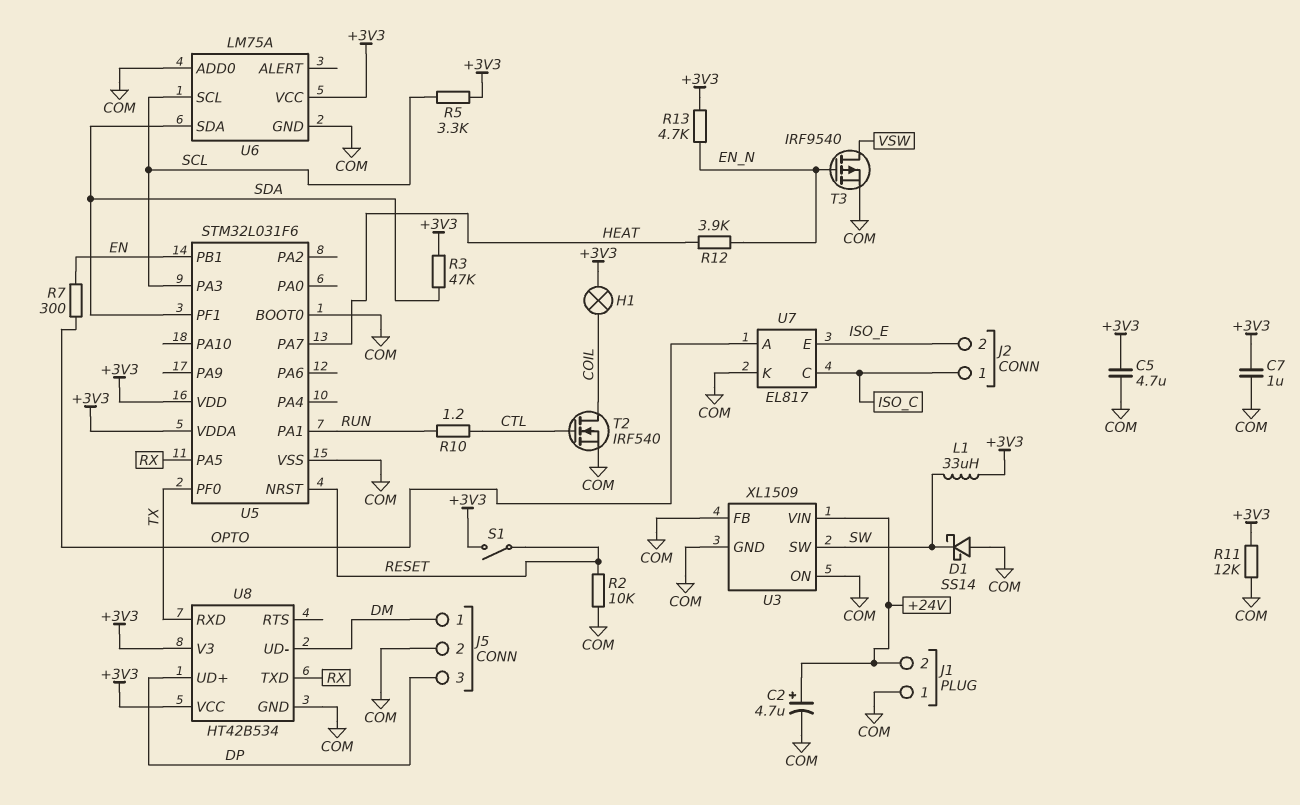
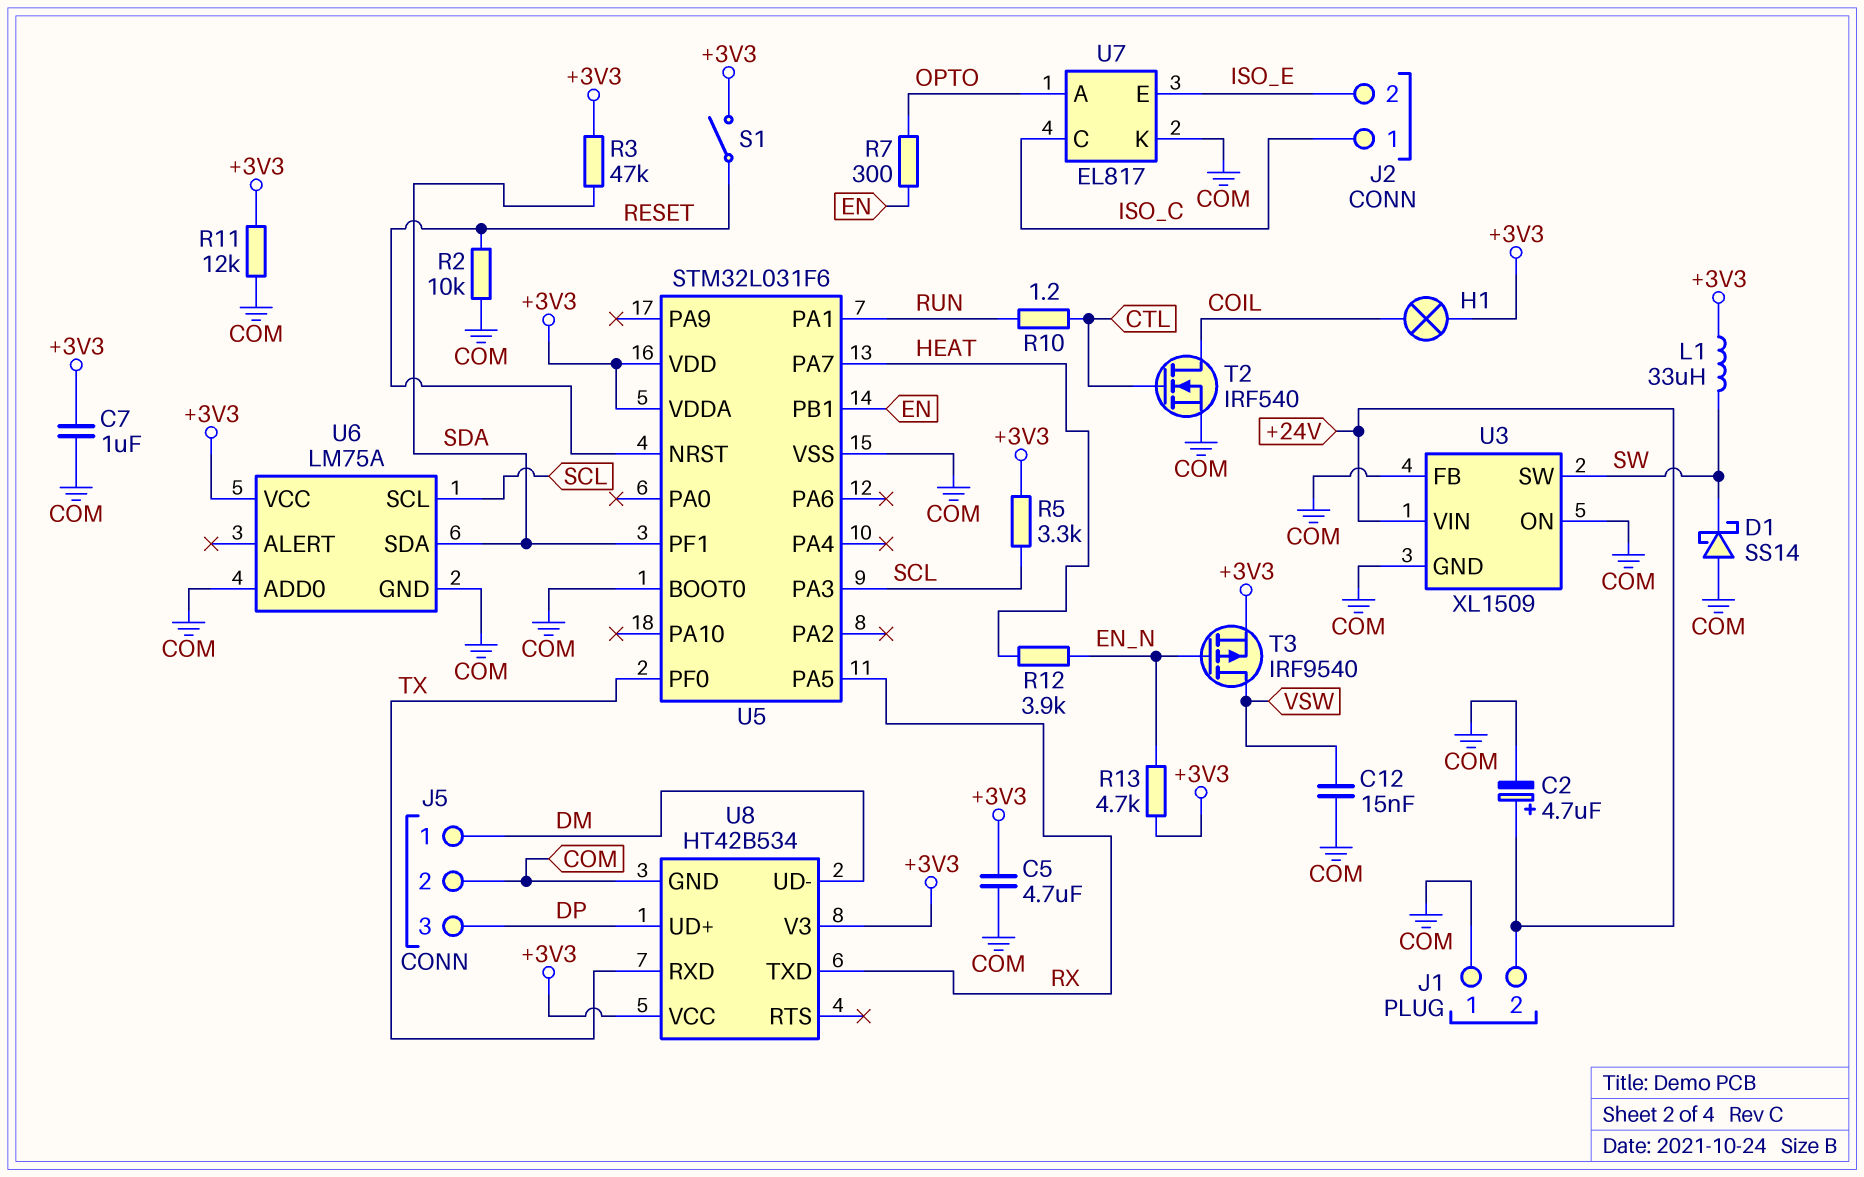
C12: none -> 15nF (COM, VSW)
T3: PMOS IRF9540 (G EN_N, D VSW, S COM) -> PMOS IRF9540 (G EN_N, D VSW, S +3V3)

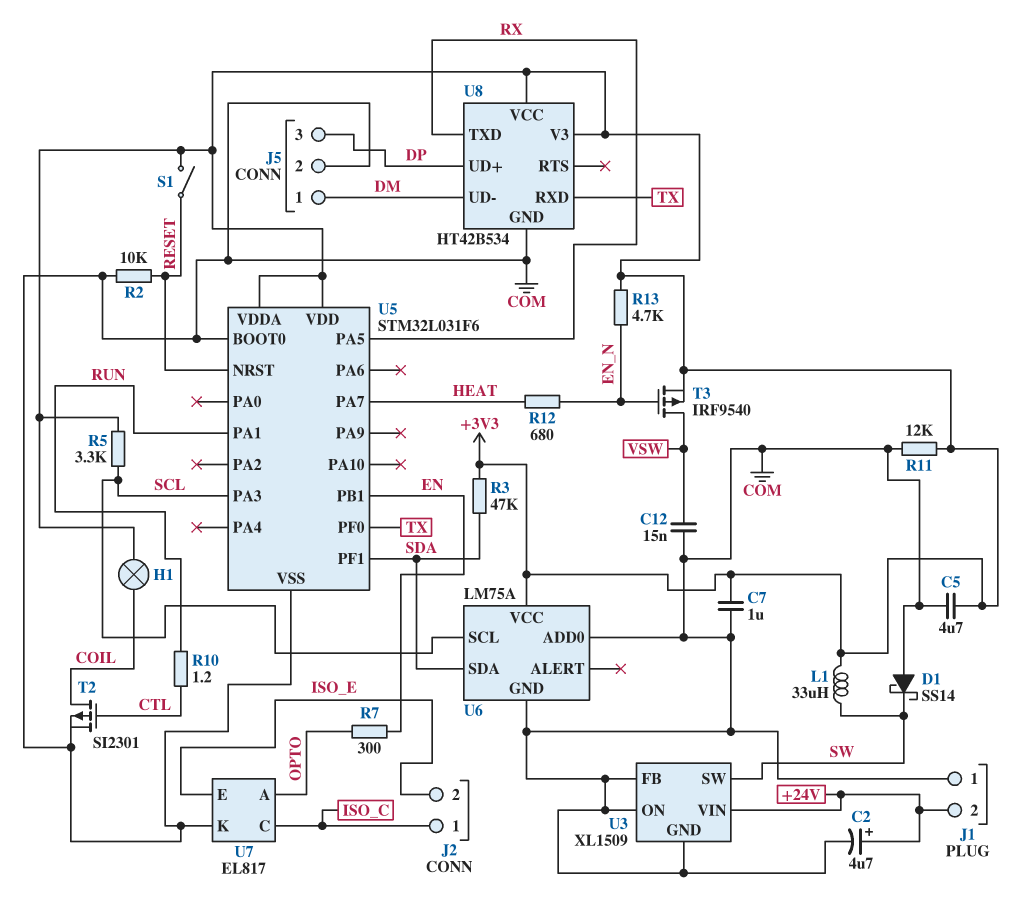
R12: 3.9k (EN_N, HEAT) -> 680 (EN_N, HEAT)
T2: NMOS IRF540 (G CTL, D COIL, S COM) -> PMOS SI2301 (G CTL, D COIL, S COM)

